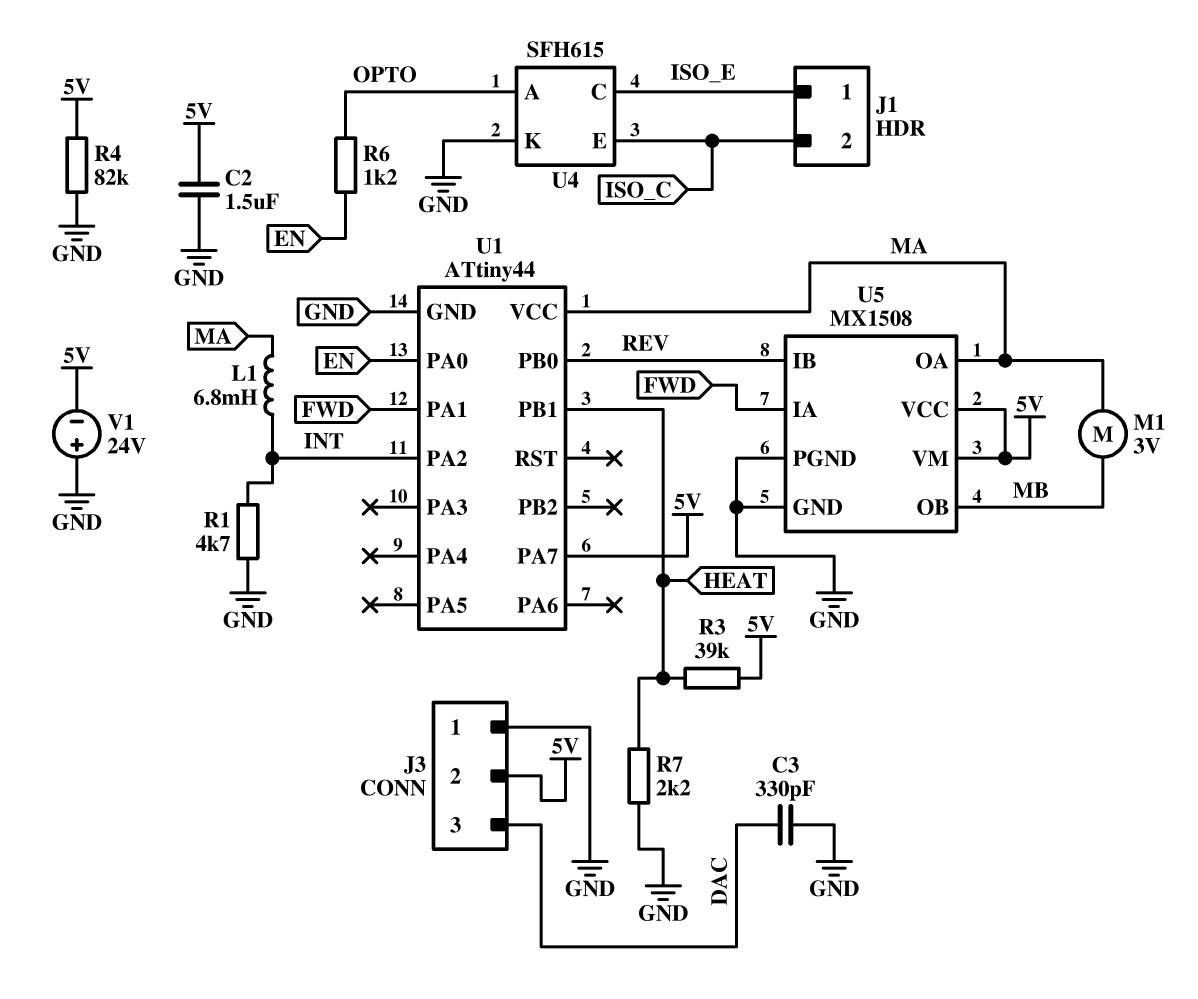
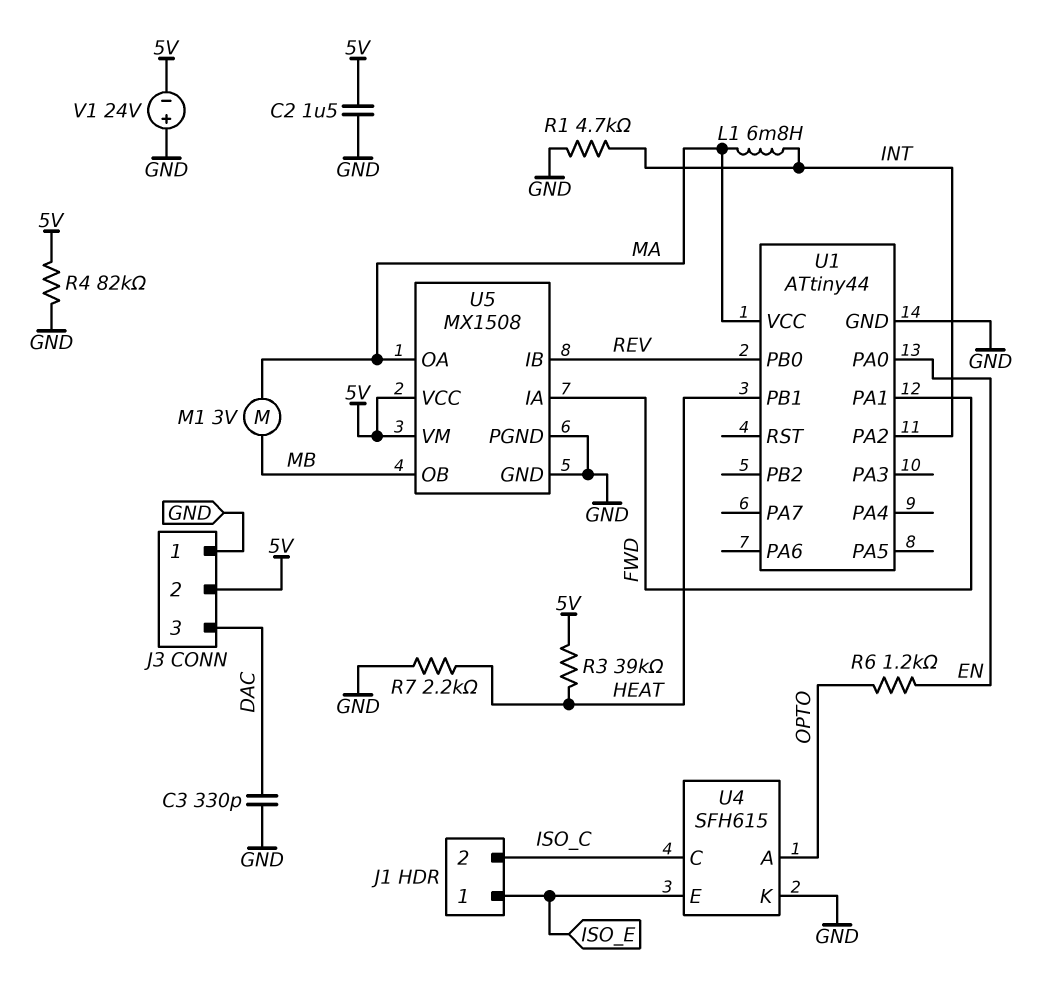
U1 pin PA7: 5V -> none
U4 pin C: ISO_E -> ISO_C
U4 pin E: ISO_C -> ISO_E

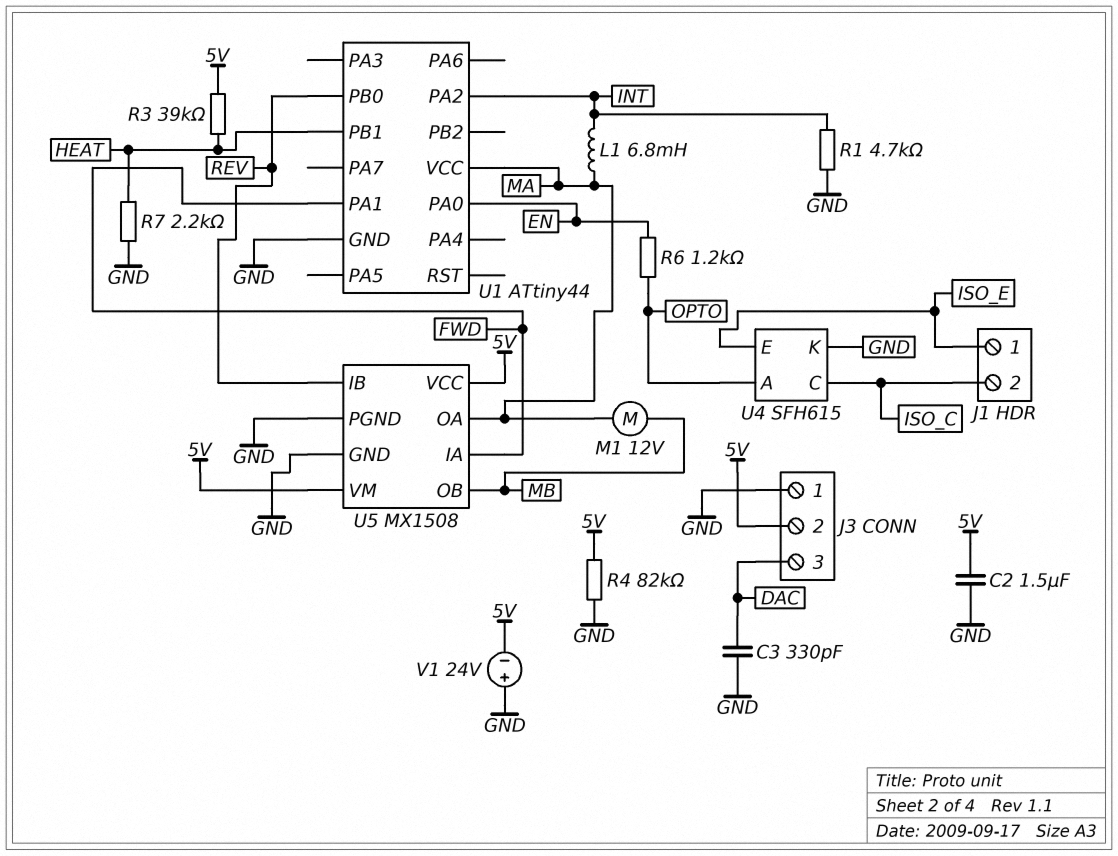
M1: motor 3V (MA, MB) -> motor 12V (MA, MB)

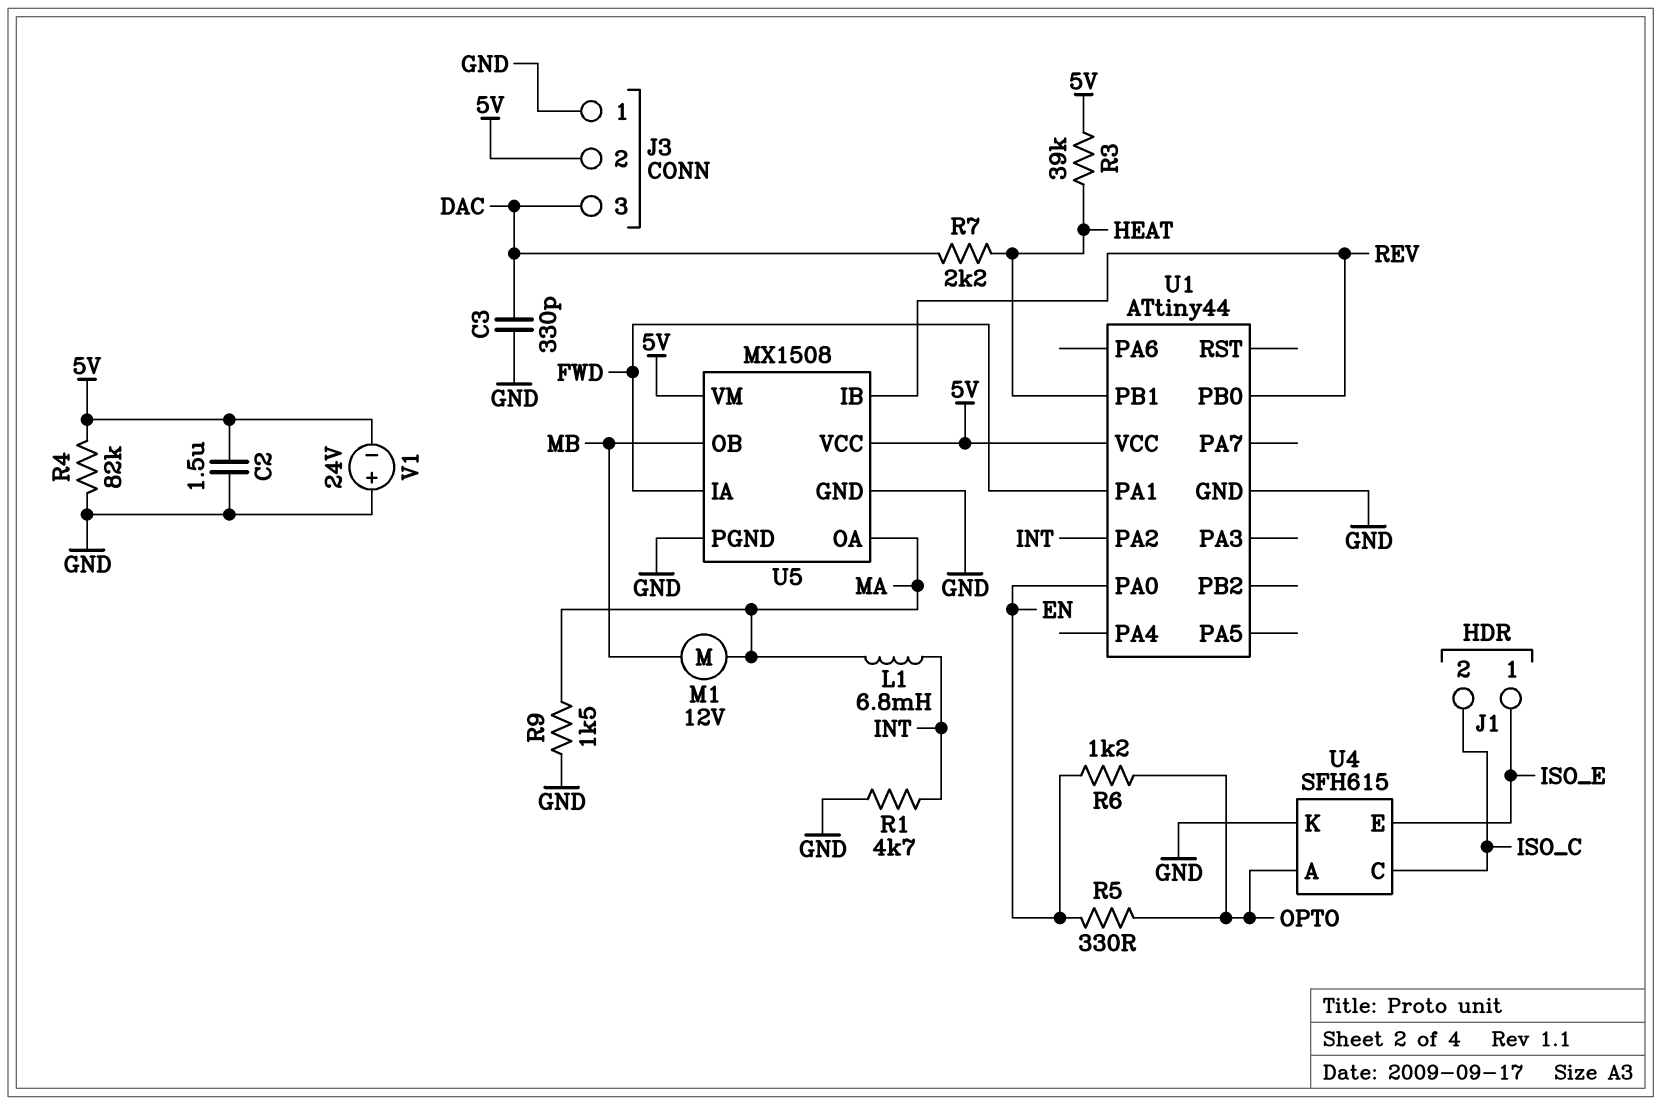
R5: none -> 330 (EN, OPTO)
R7: 2.2k (GND, HEAT) -> 2.2k (DAC, HEAT)
R9: none -> 1.5k (GND, MA)
U1 pin VCC: MA -> 5V

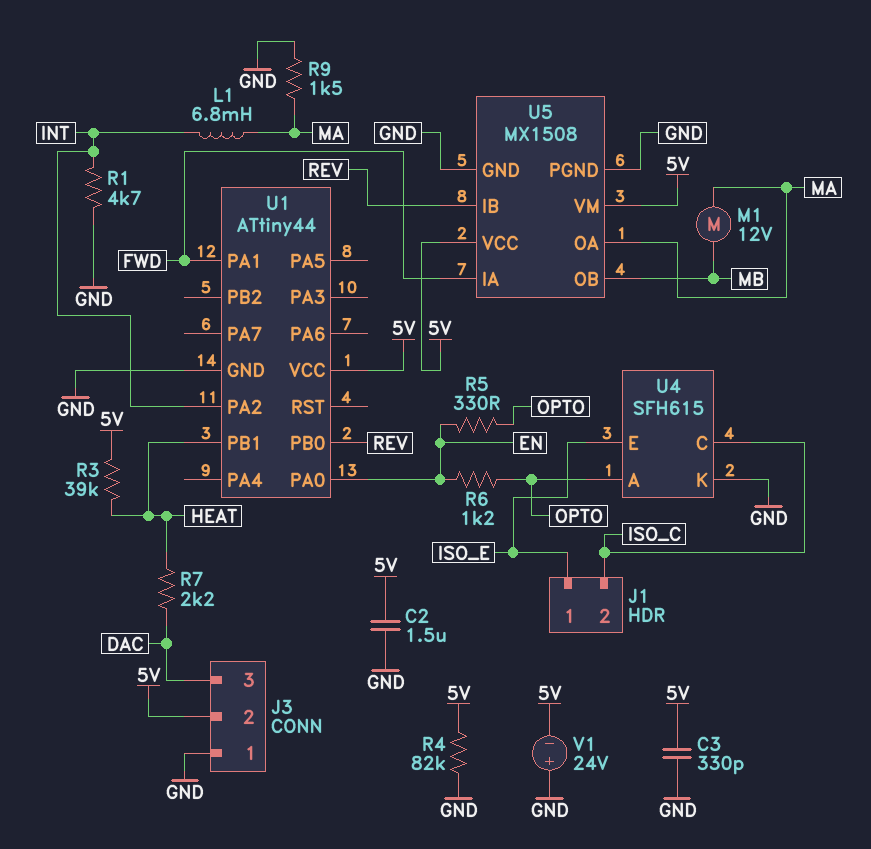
C3: 330pF (DAC, GND) -> 330pF (5V, GND)

